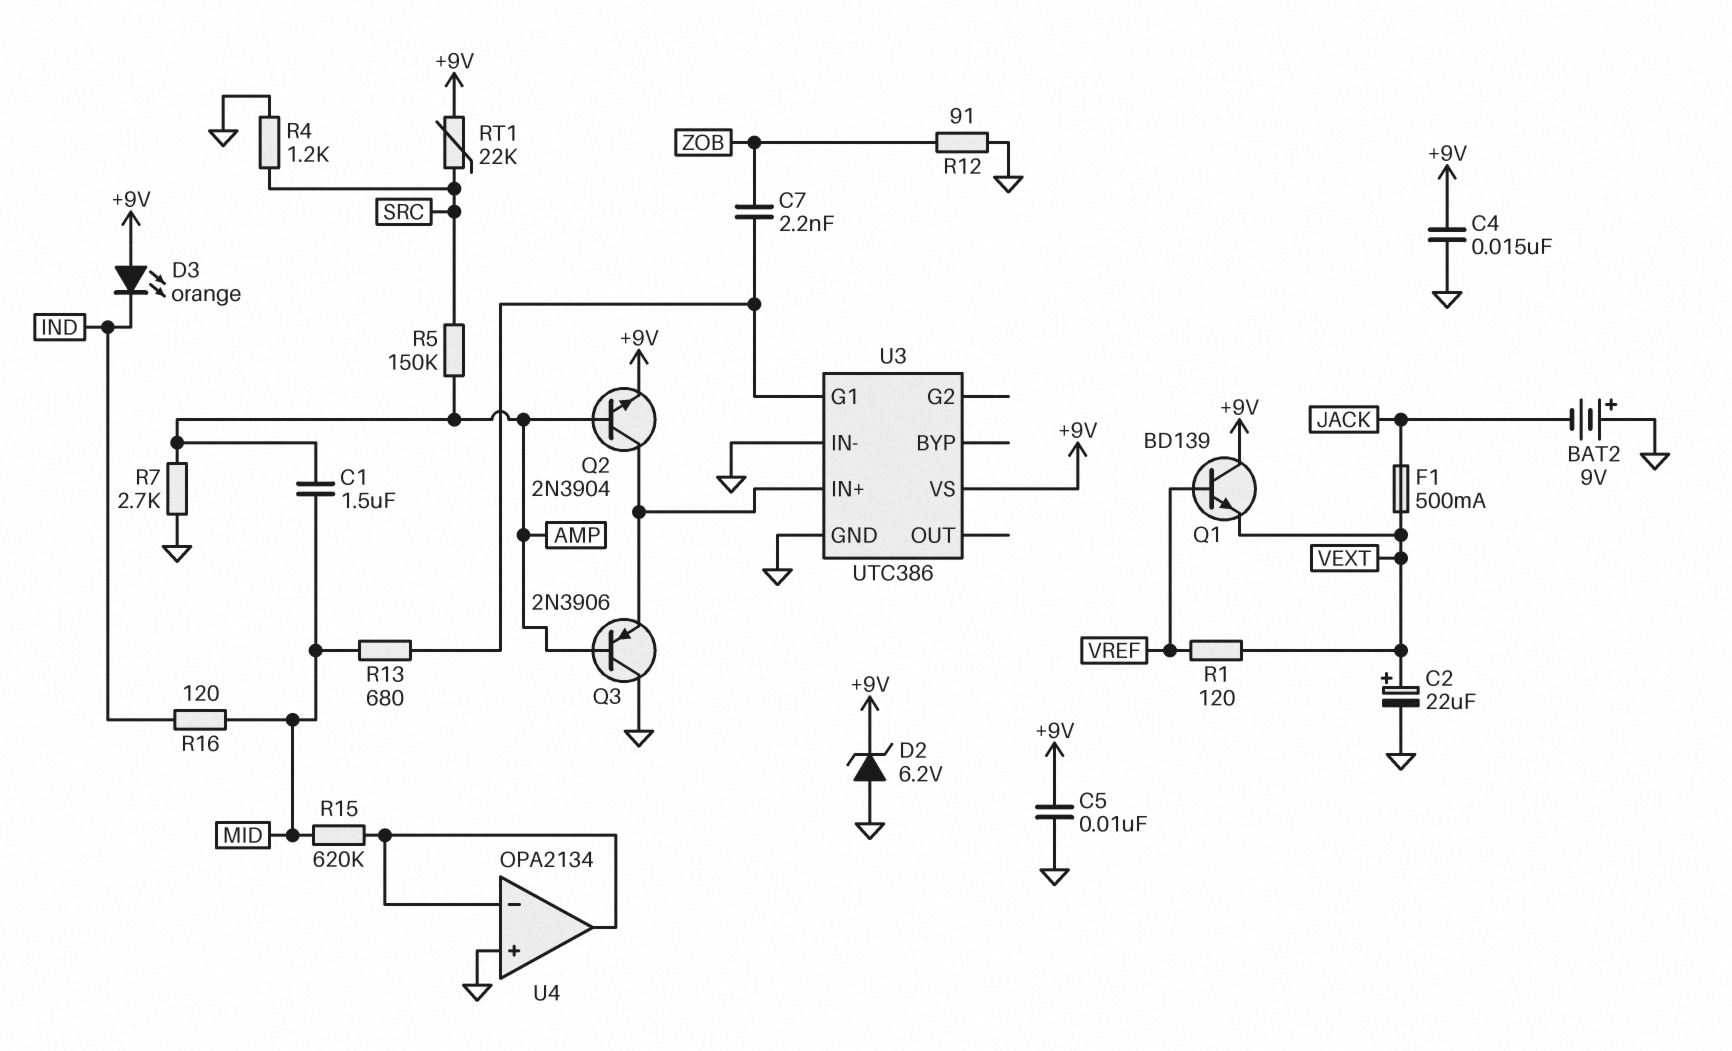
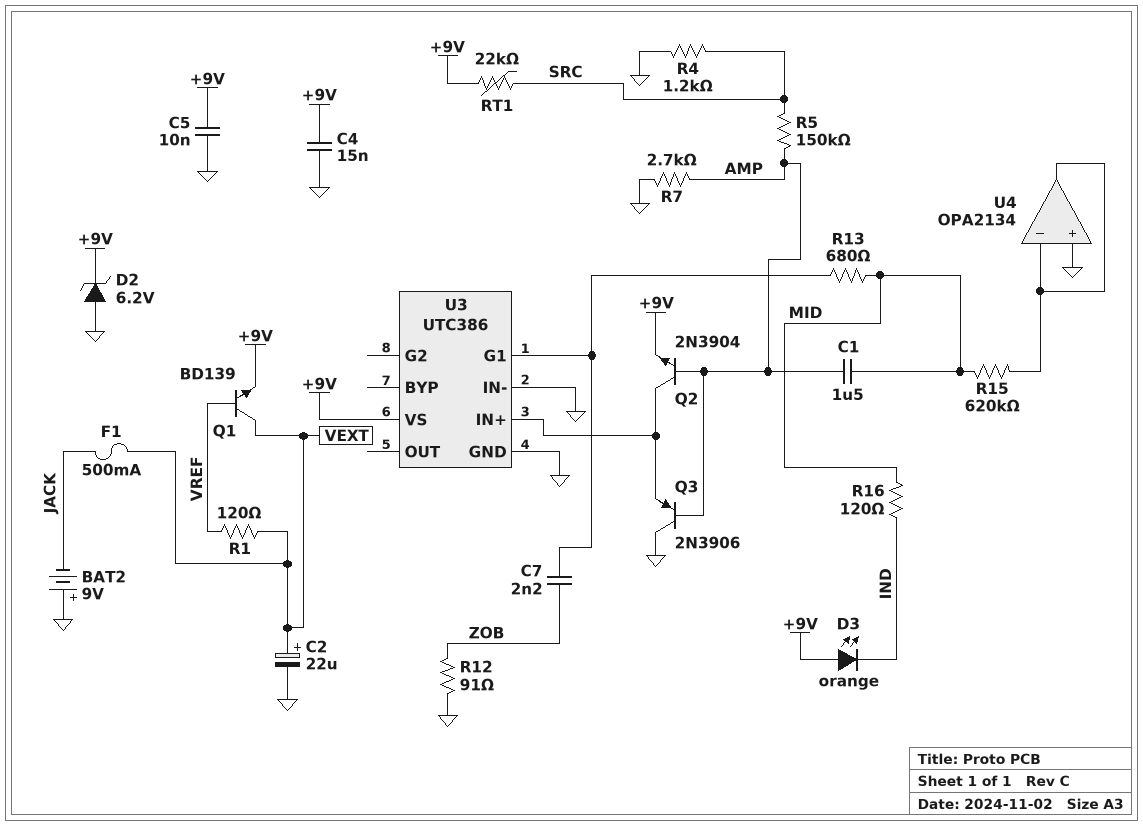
Q1: NPN BD139 (B VREF, C +9V, E VEXT) -> NPN BD139 (B VREF, C VEXT, E +9V)

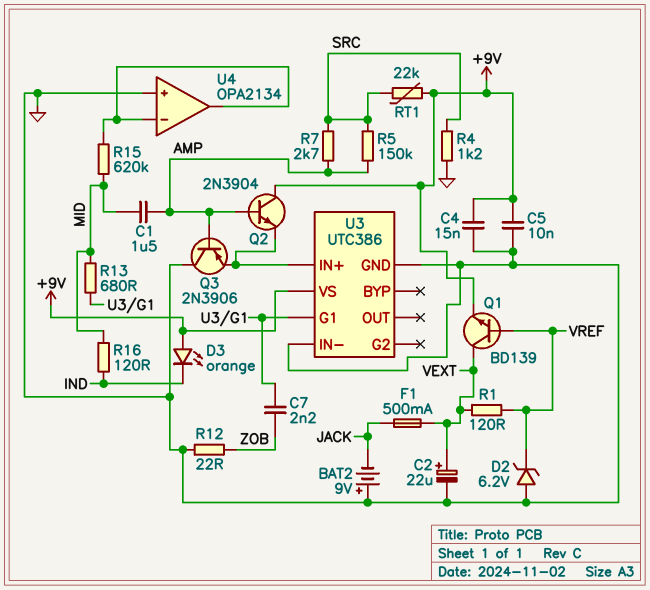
D2: zener 6.2V (A GND, K +9V) -> zener 6.2V (A GND, K VREF)
Q2: NPN 2N3904 (B AMP, C U3/IN+, E +9V) -> NPN 2N3904 (B AMP, C +9V, E U3/IN+)
R7: 2.7k (AMP, GND) -> 2.7k (AMP, SRC)
R12: 91 (GND, ZOB) -> 22 (GND, ZOB)

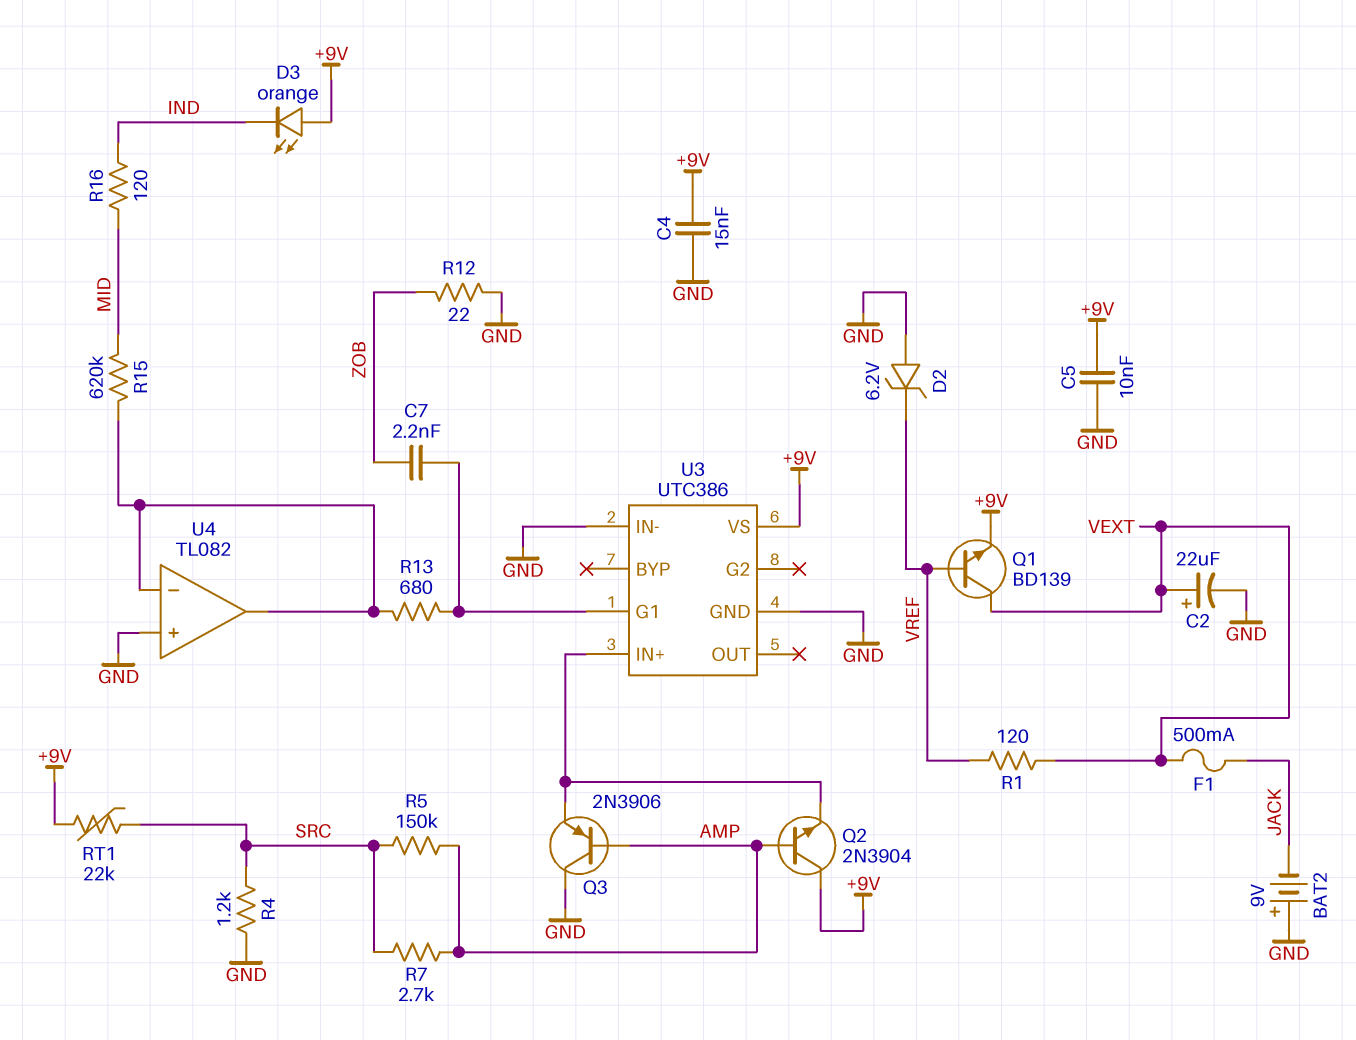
C1: 1.5uF (AMP, MID) -> none
R13: 680 (MID, U3/G1) -> 680 (U3/G1, U4/in-)
U4: OPA2134 -> TL082

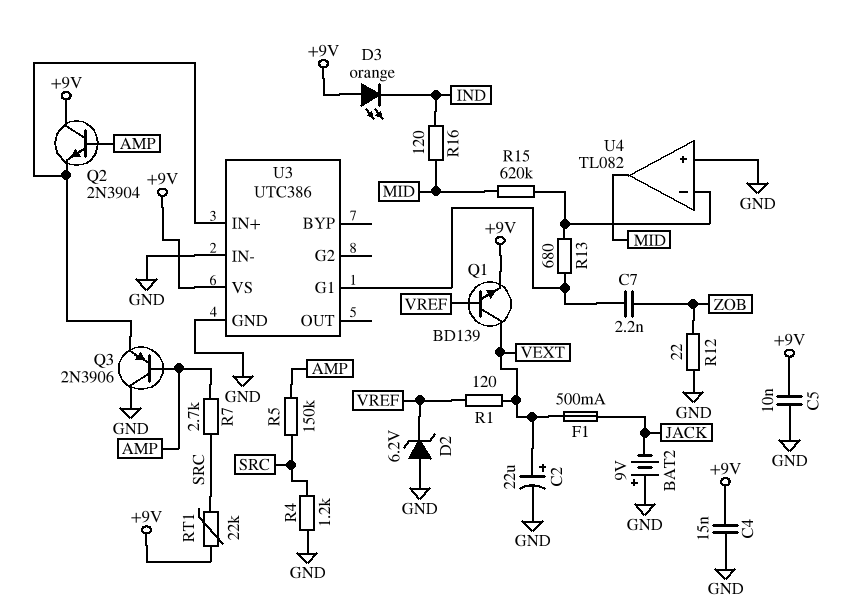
U4 pin out: U4/in- -> MID

